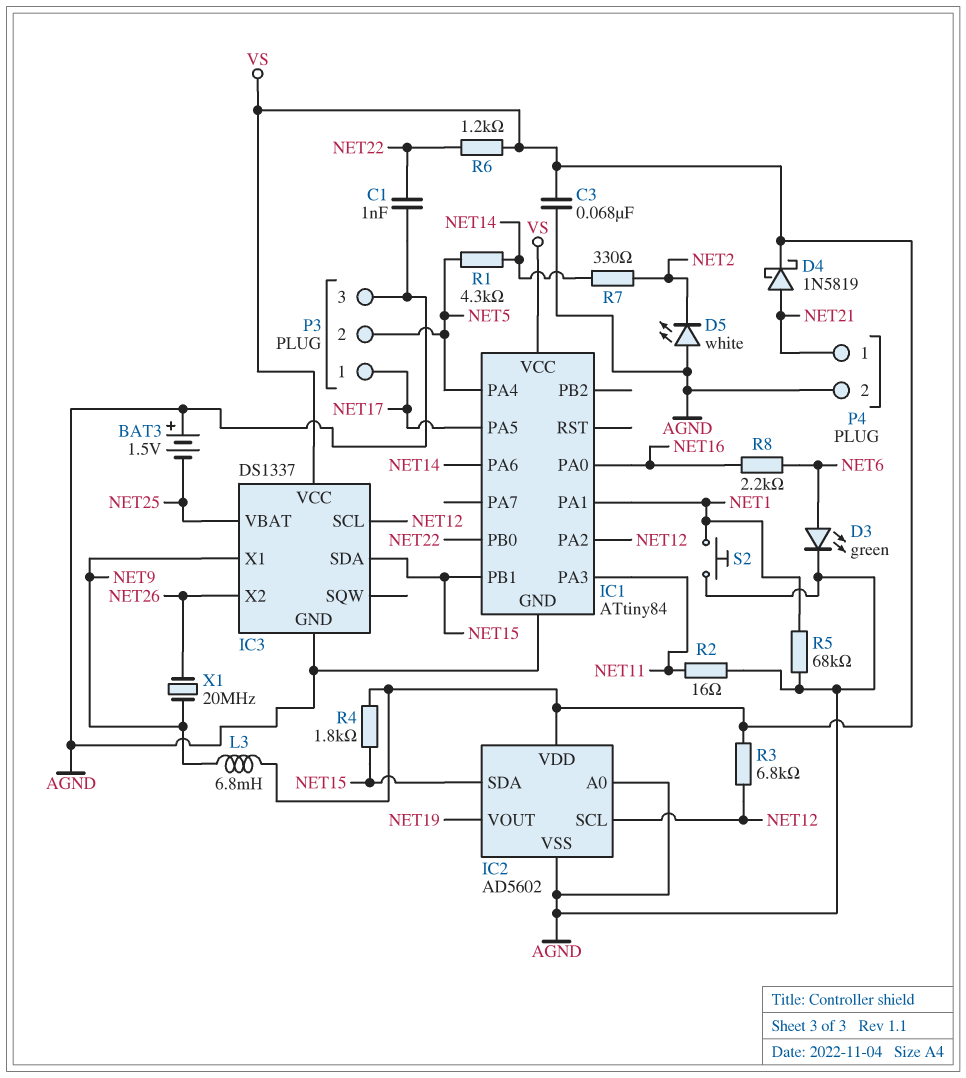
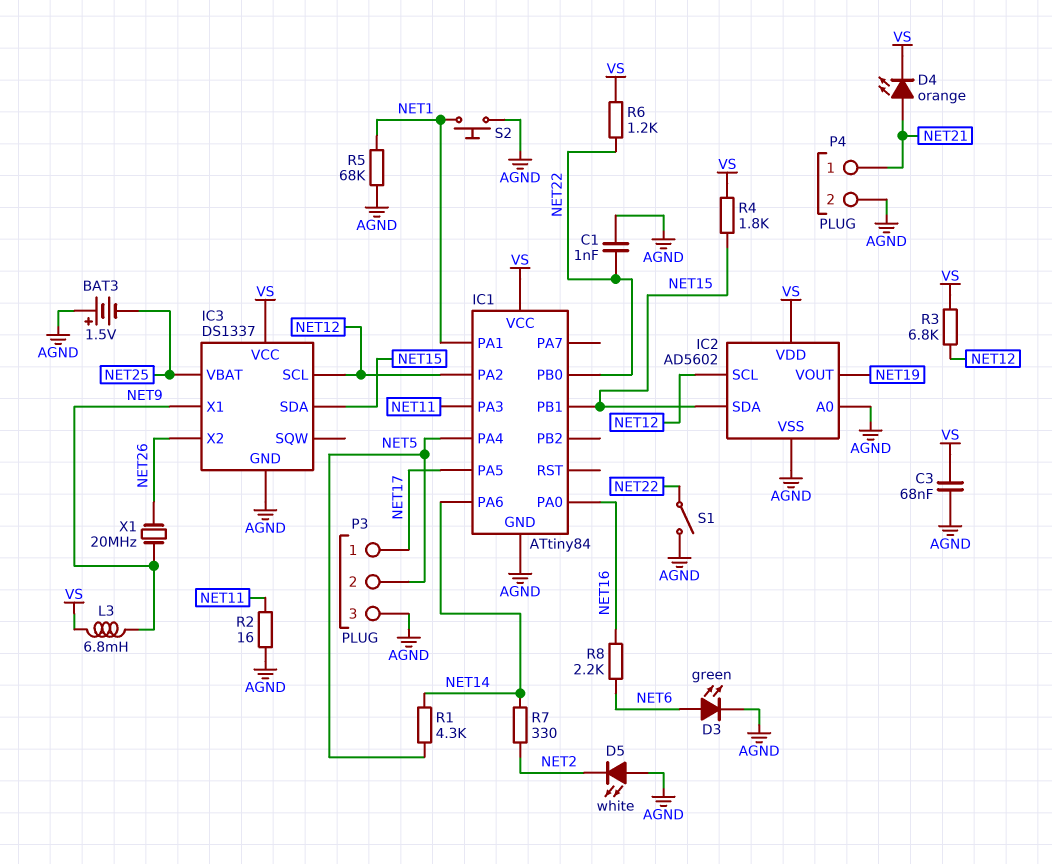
D4: schottky 1N5819 (A NET21, K VS) -> LED orange (A NET21, K VS)
S1: none -> switch (AGND, NET22)

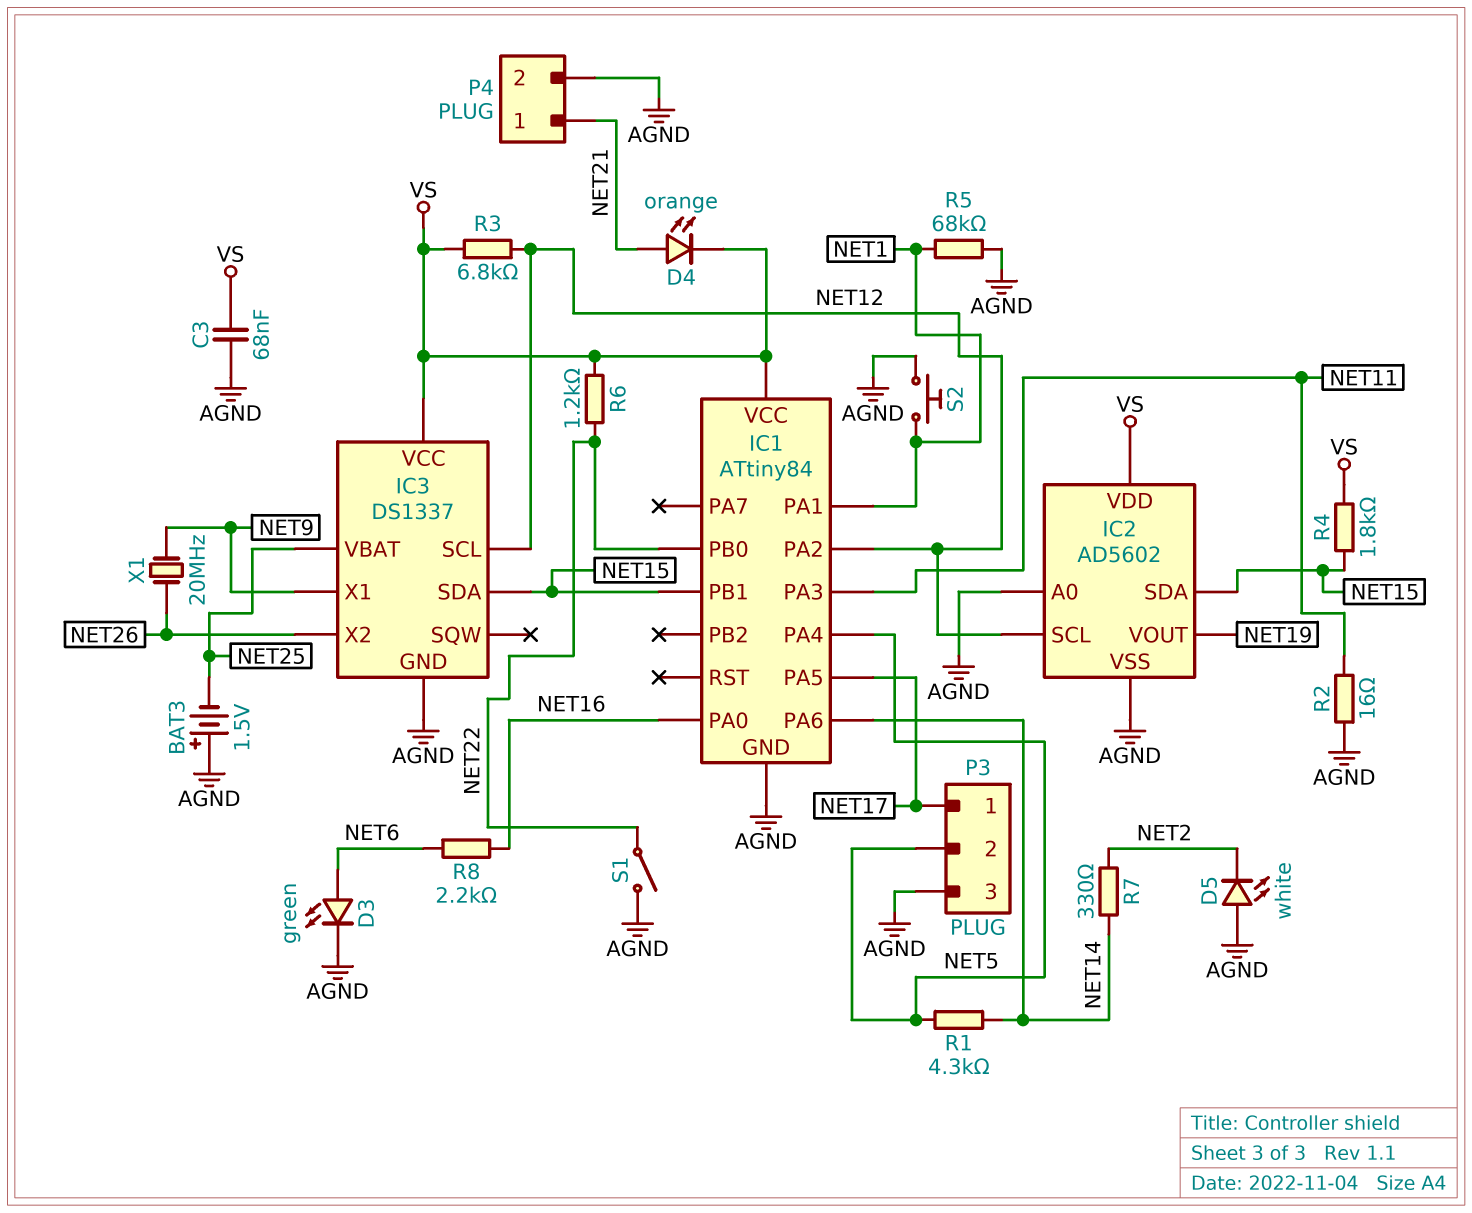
C1: 1nF (AGND, NET22) -> none
L3: 6.8mH (NET9, VS) -> none

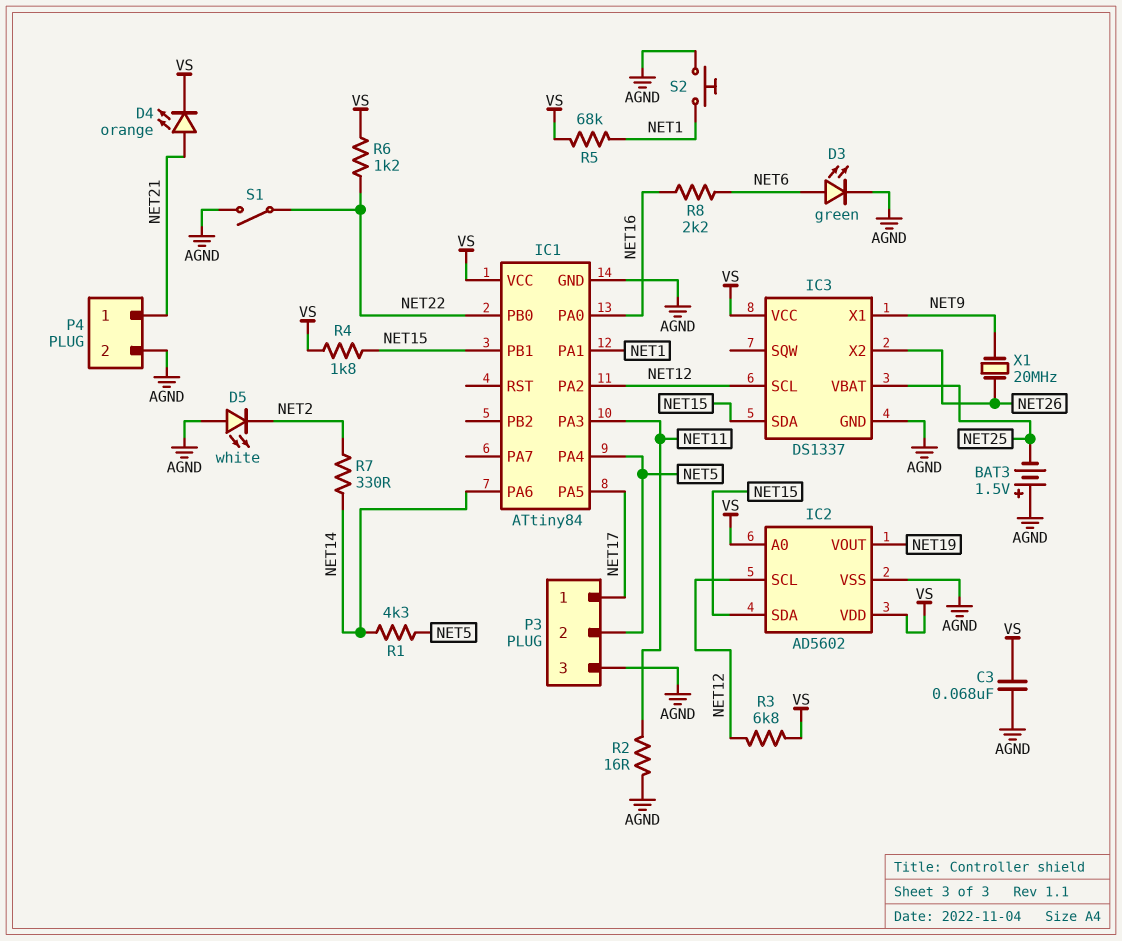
IC2 pin A0: AGND -> VS
R5: 68k (AGND, NET1) -> 68k (NET1, VS)

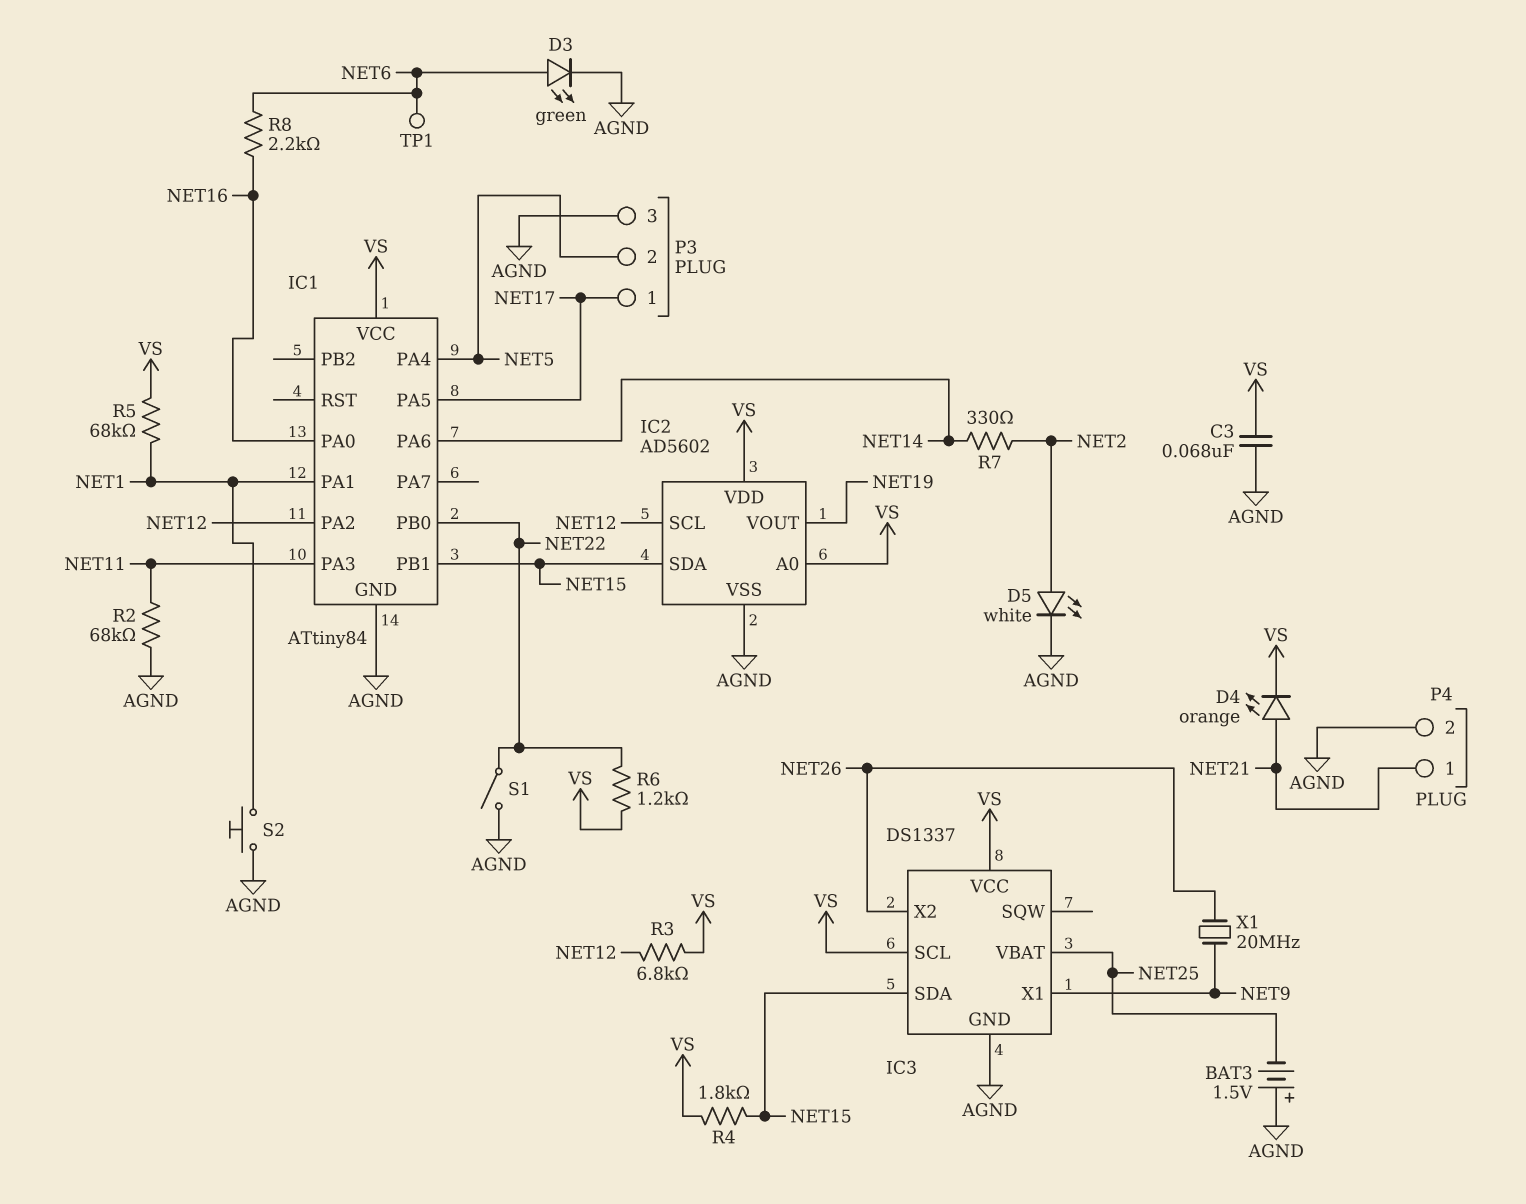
D5: LED white (A AGND, K NET2) -> LED white (A NET2, K AGND)
IC3 pin SCL: NET12 -> VS
R1: 4.3k (NET5, NET14) -> none
R2: 16 (AGND, NET11) -> 68k (AGND, NET11)
TP1: none -> test point (NET6)

